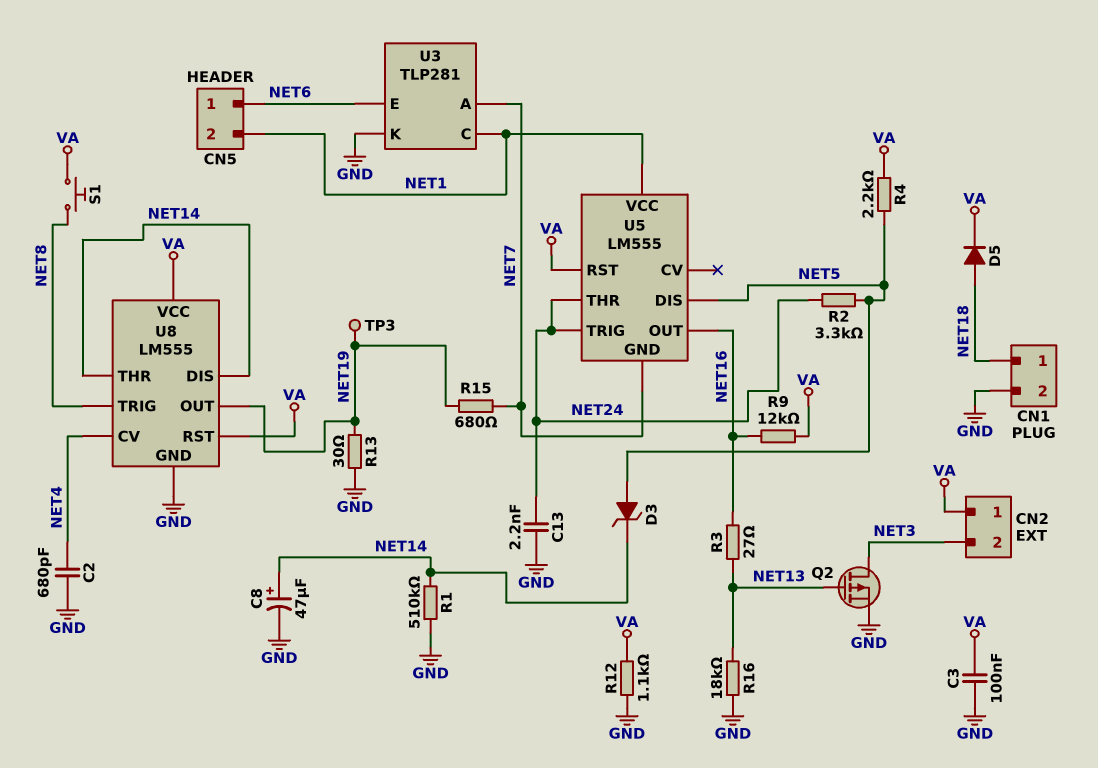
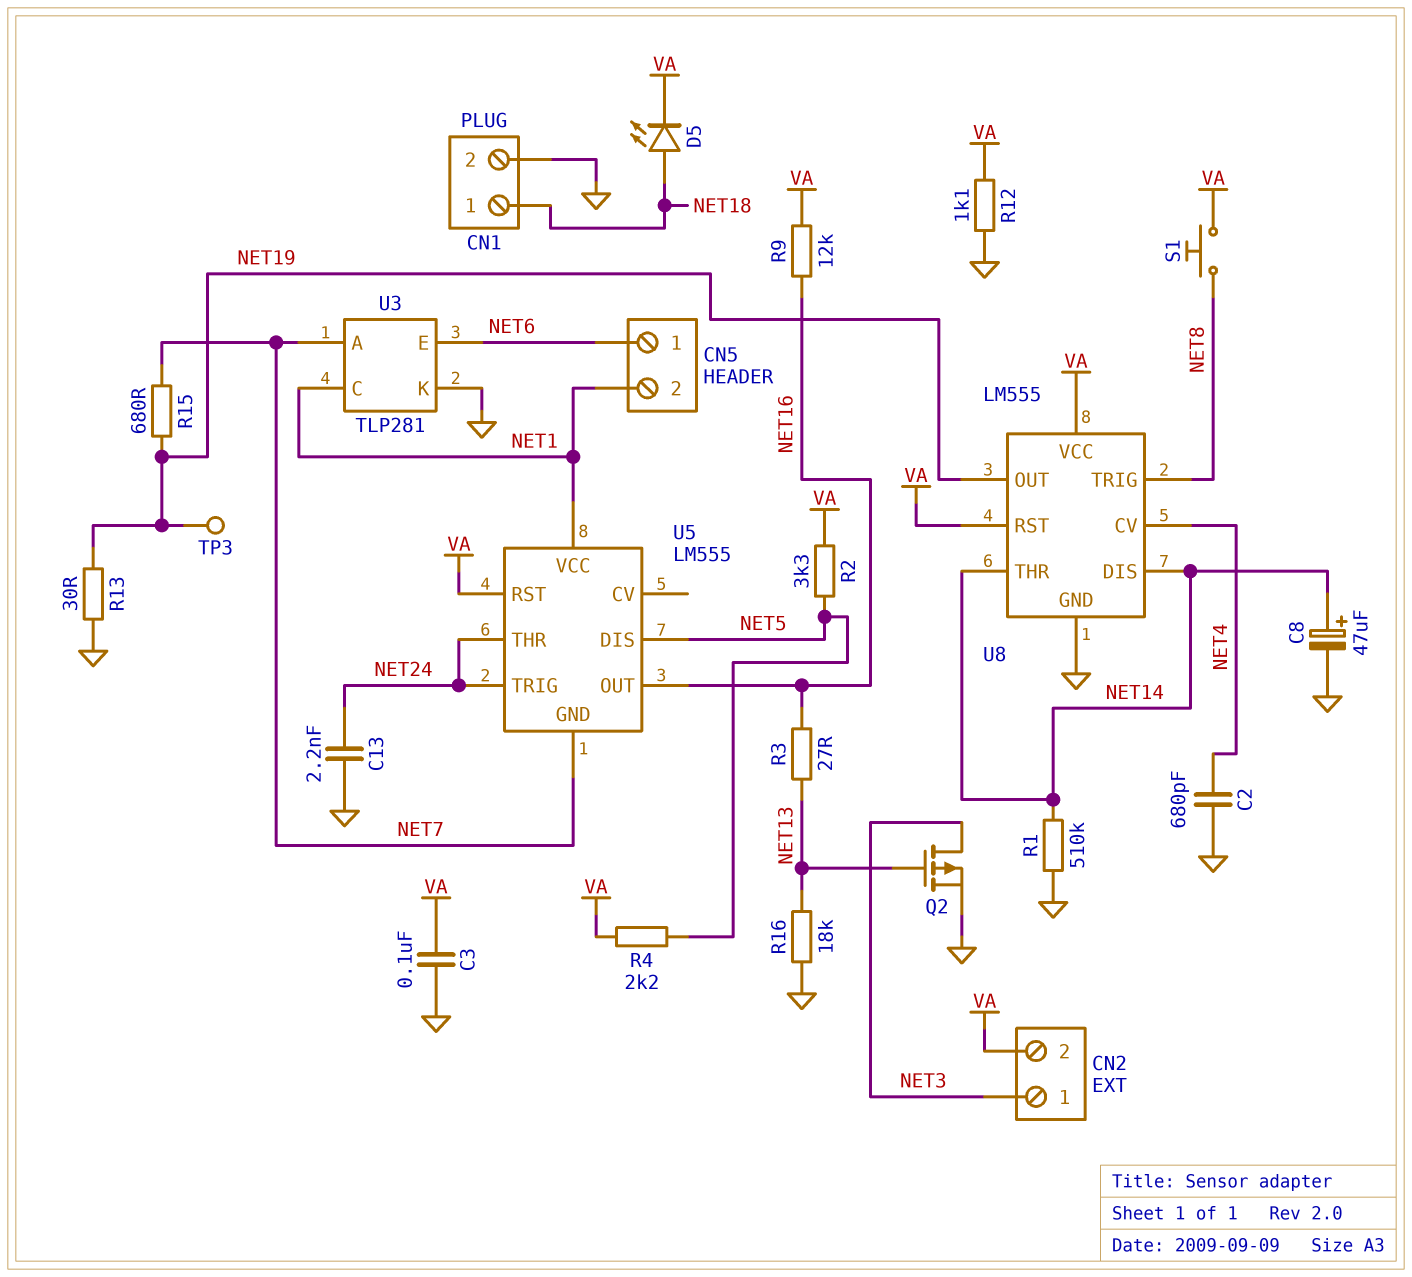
CN2 pin 1: VA -> NET3
CN2 pin 2: NET3 -> VA
D3: zener (A NET5, K NET14) -> none
D5: diode (A NET18, K VA) -> LED (A NET18, K VA)
R2: 3.3k (NET5, NET24) -> 3.3k (NET5, VA)

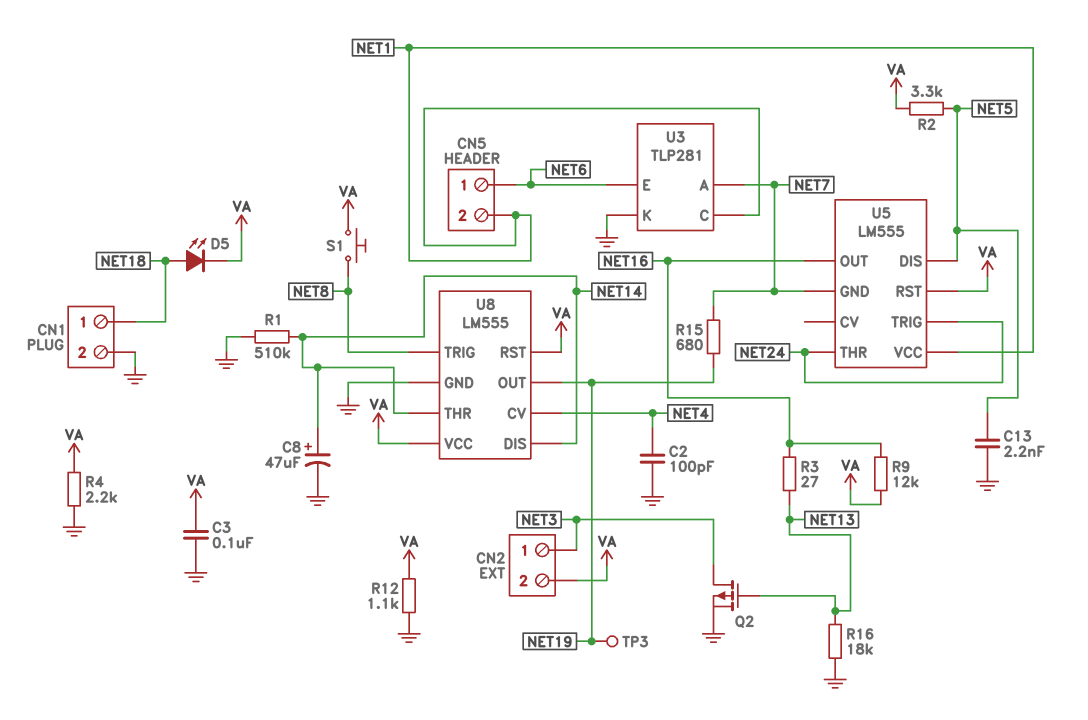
C2: 680pF (GND, NET4) -> 100pF (GND, NET4)
C13: 2.2nF (GND, NET24) -> 2.2nF (GND, NET5)
R4: 2.2k (NET5, VA) -> 2.2k (GND, VA)
R13: 30 (GND, NET19) -> none

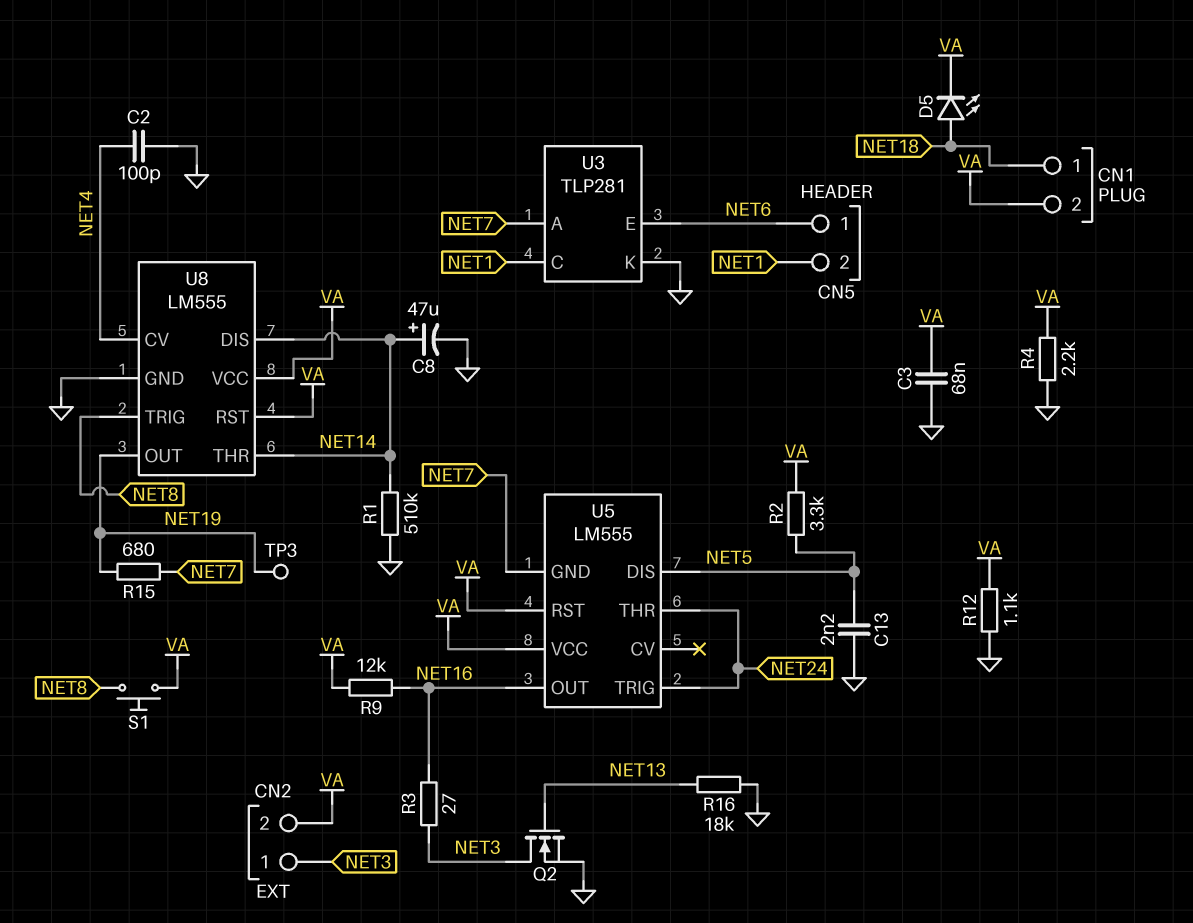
C3: 100nF (GND, VA) -> 68nF (GND, VA)
CN1 pin 2: GND -> VA
Q2: PMOS (G NET13, D NET3, S GND) -> NMOS (G NET13, D NET3, S GND)
R3: 27 (NET13, NET16) -> 27 (NET3, NET16)
U5 pin VCC: NET1 -> VA

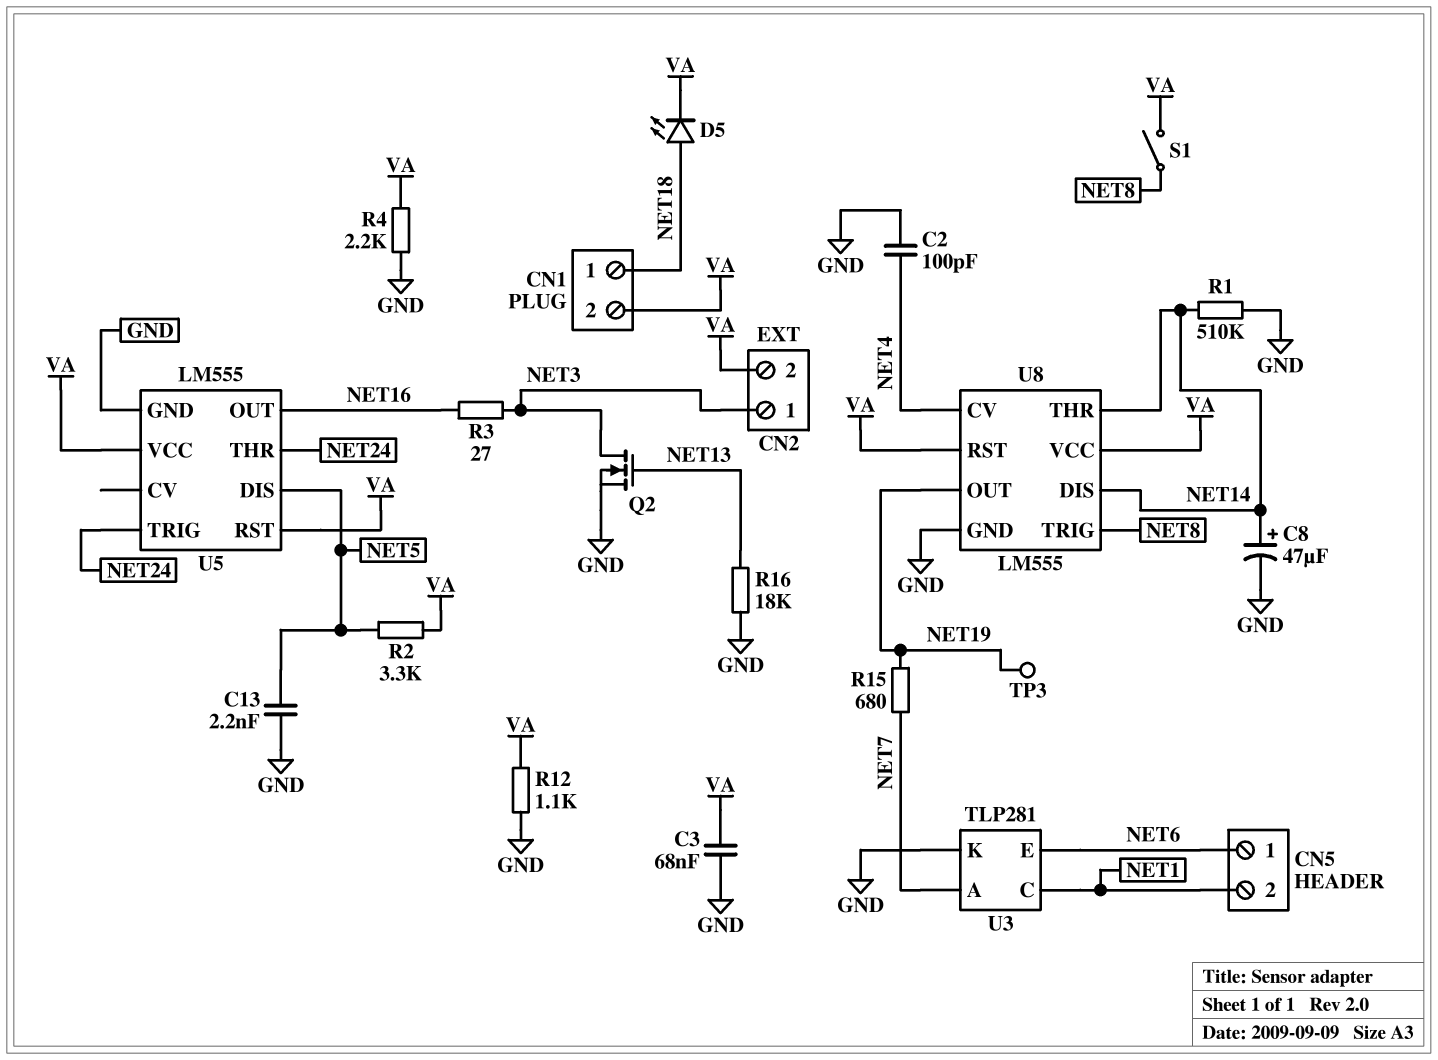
R9: 12k (NET16, VA) -> none
S1: button (NET8, VA) -> switch (NET8, VA)
U5 pin GND: NET7 -> GND

